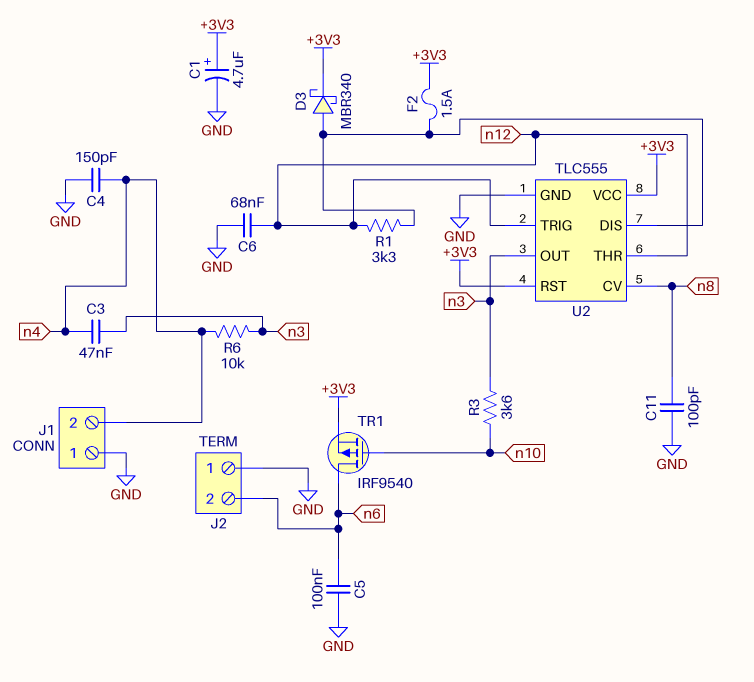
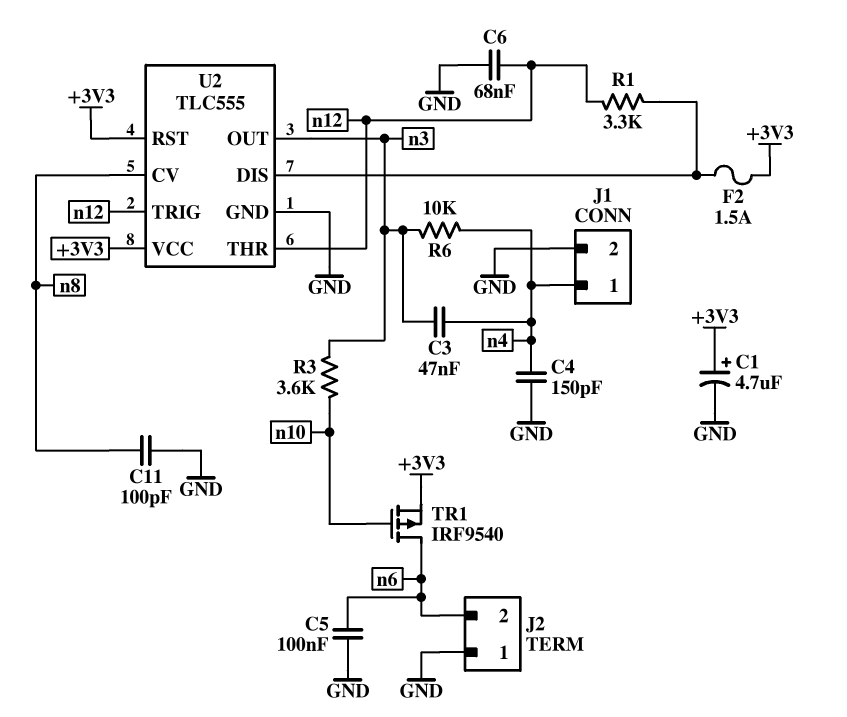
D3: schottky MBR340 (A U2/DIS, K +3V3) -> none
J1 pin 1: GND -> n4
J1 pin 2: n4 -> GND

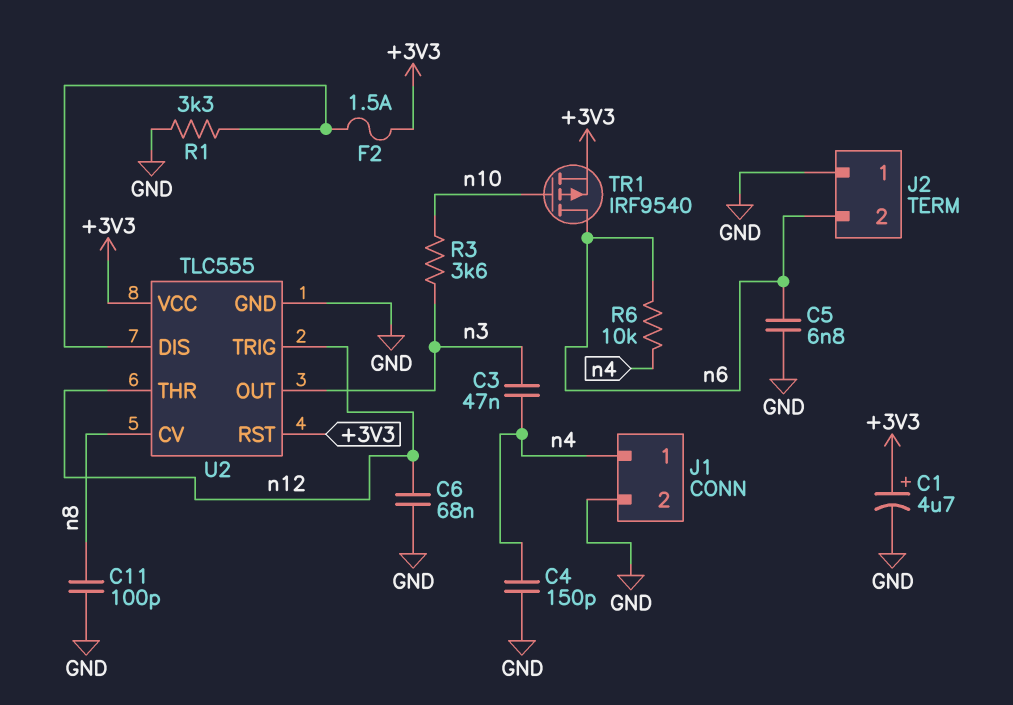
C5: 100nF (GND, n6) -> 6.8nF (GND, n6)
R1: 3.3k (U2/DIS, n12) -> 3.3k (GND, U2/DIS)
R6: 10k (n3, n4) -> 10k (n4, n6)

